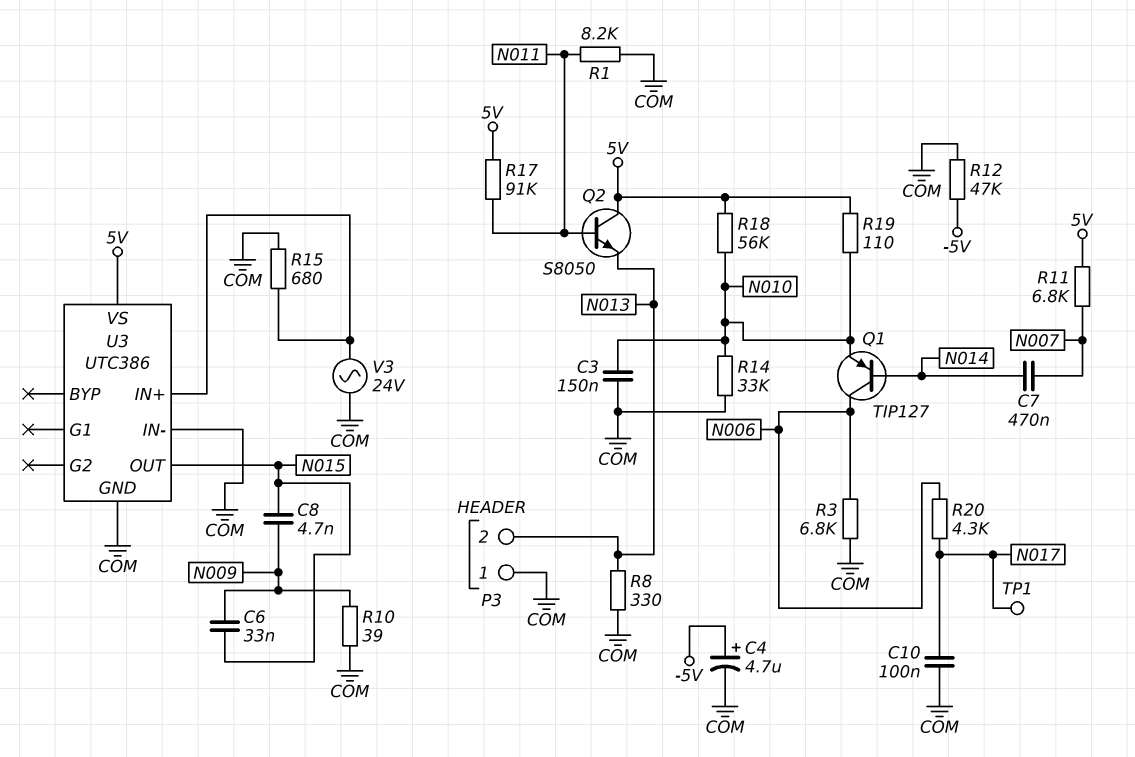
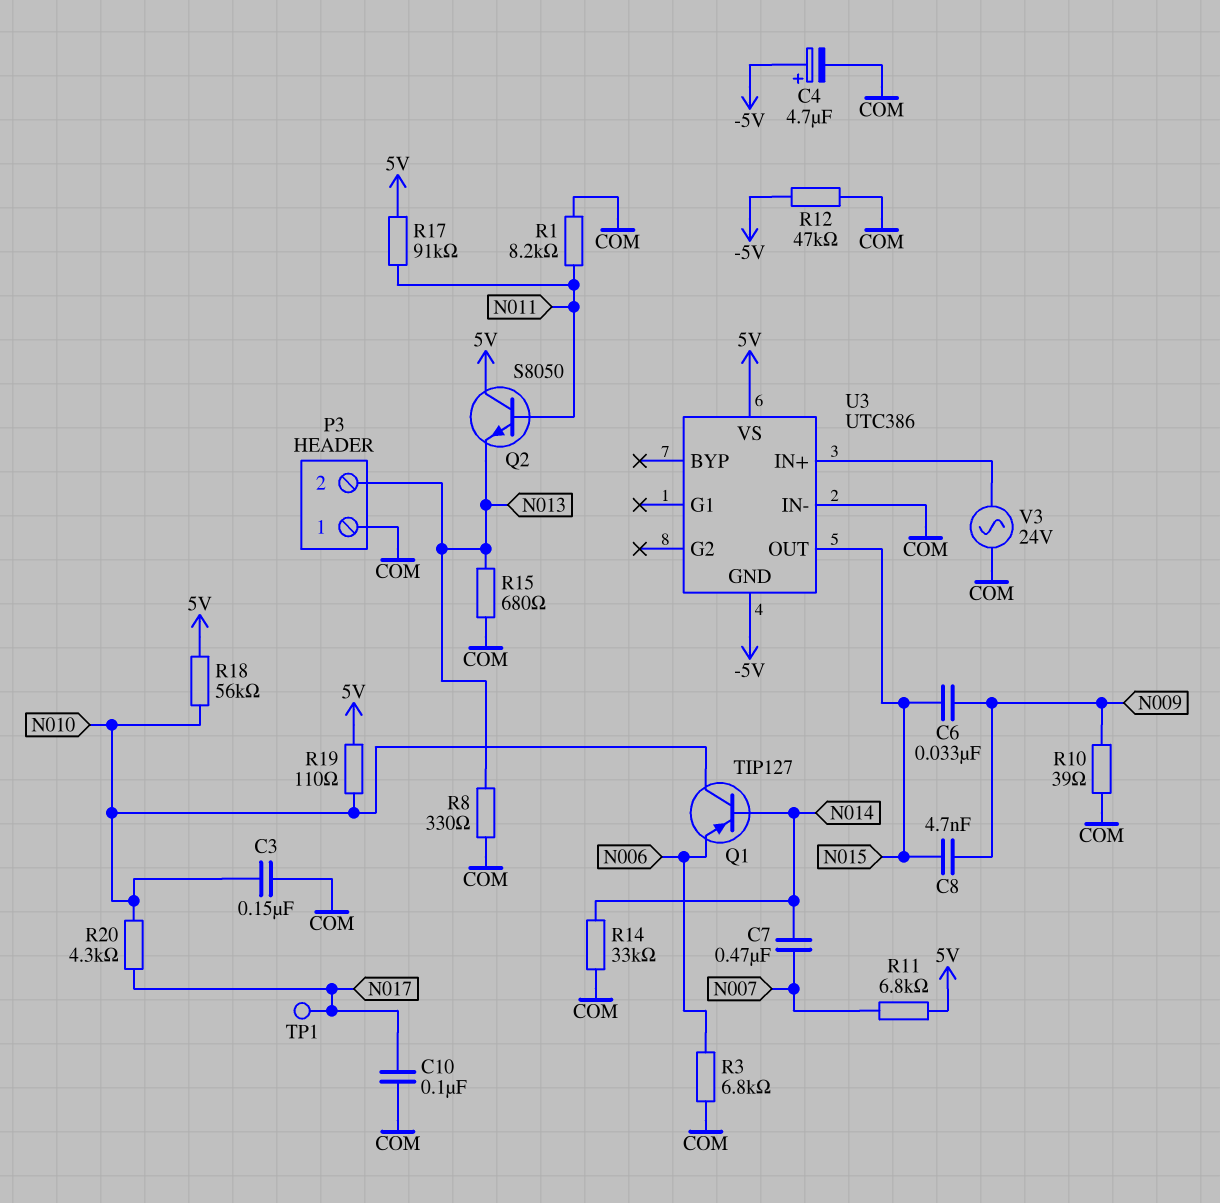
Q1: PNP TIP127 (B N014, C N006, E N010) -> PNP TIP127 (B N014, C N010, E N006)
R14: 33k (COM, N010) -> 33k (COM, N014)
R15: 680 (COM, U3/IN+) -> 680 (COM, N013)
R20: 4.3k (N006, N017) -> 4.3k (N010, N017)
U3 pin GND: COM -> -5V

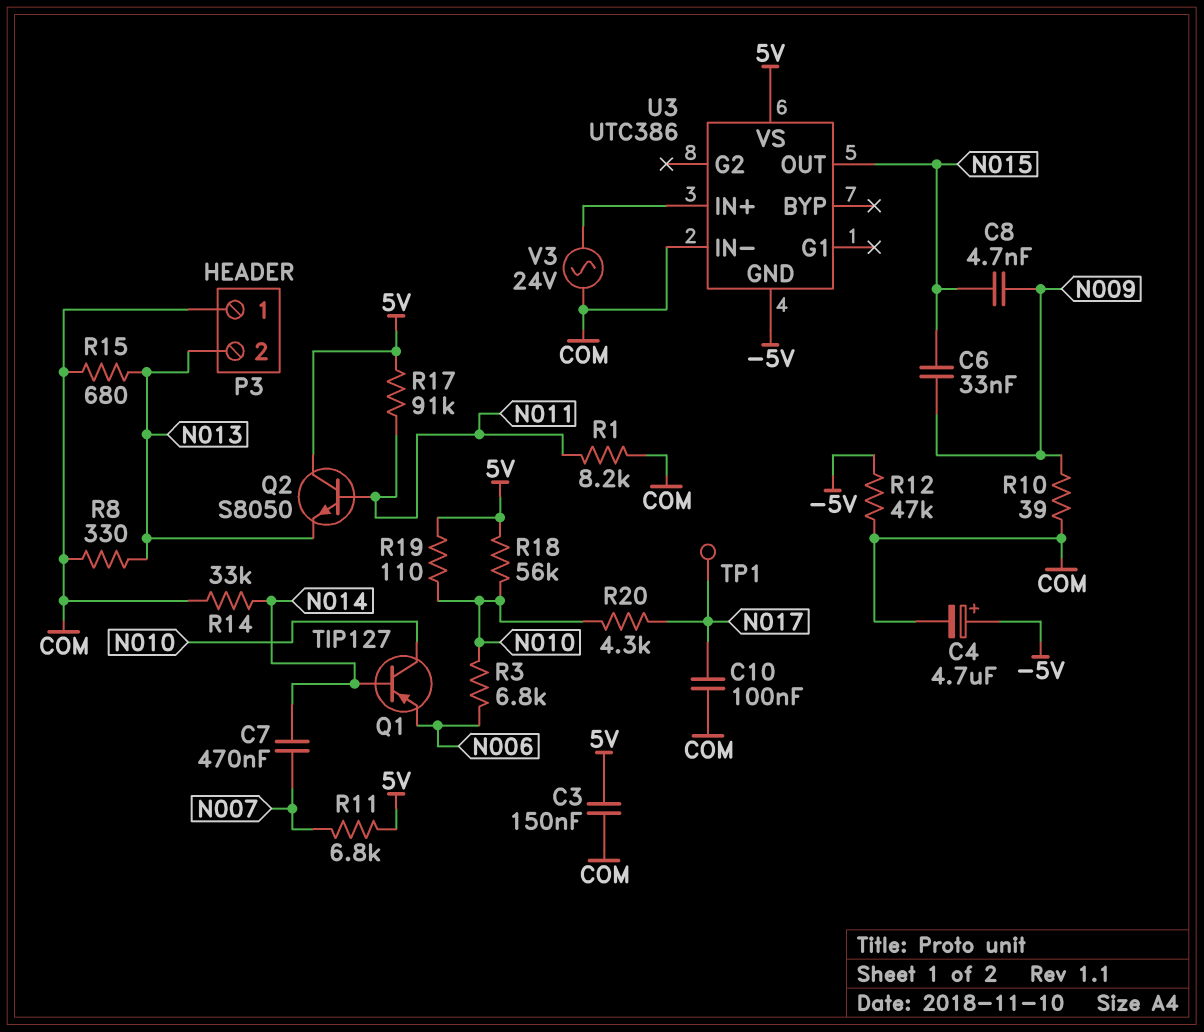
C3: 150nF (COM, N010) -> 150nF (5V, COM)
R3: 6.8k (COM, N006) -> 6.8k (N006, N010)

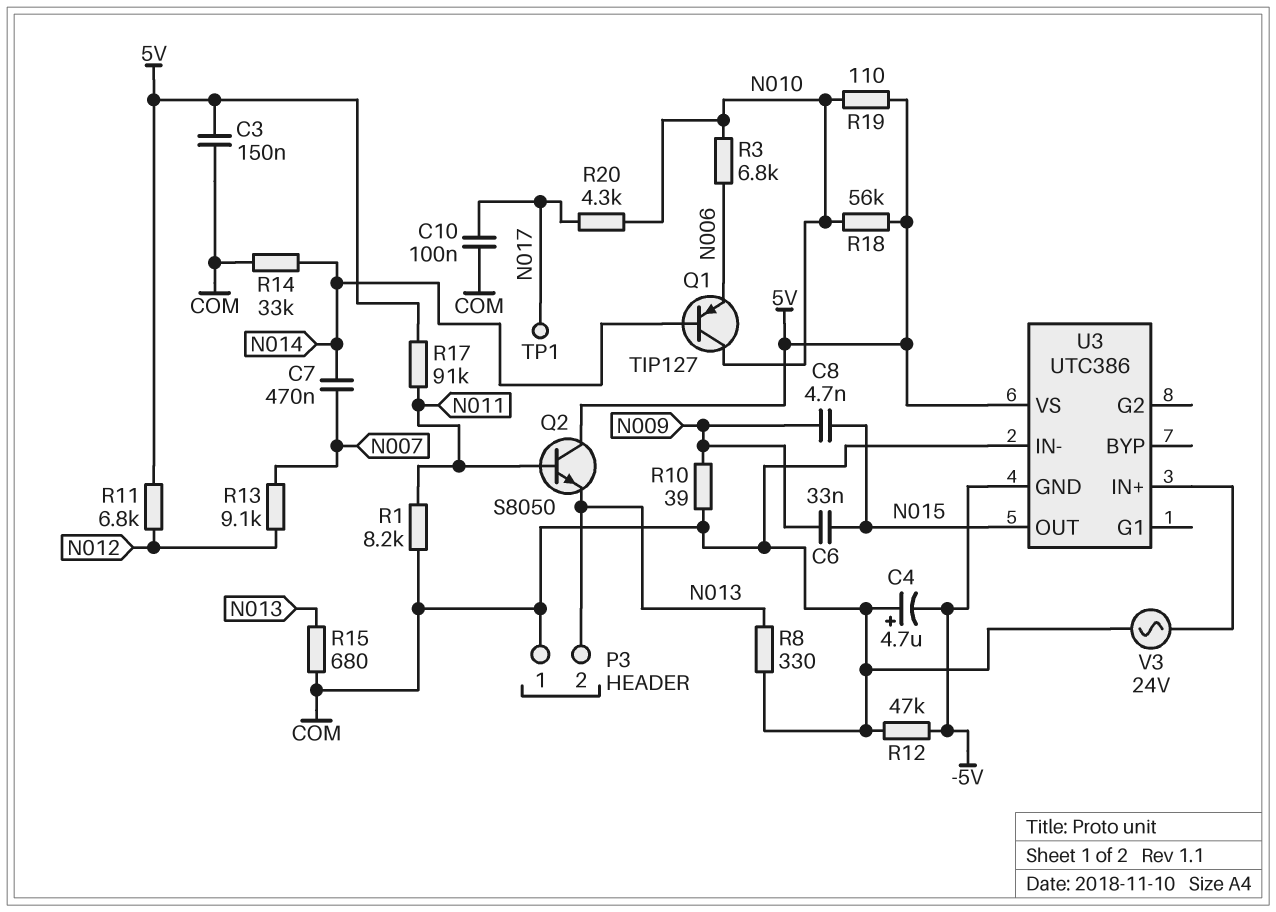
C4: 4.7uF (plus -5V, minus COM) -> 4.7uF (plus COM, minus -5V)
R11: 6.8k (5V, N007) -> 6.8k (5V, N012)
R13: none -> 9.1k (N007, N012)

